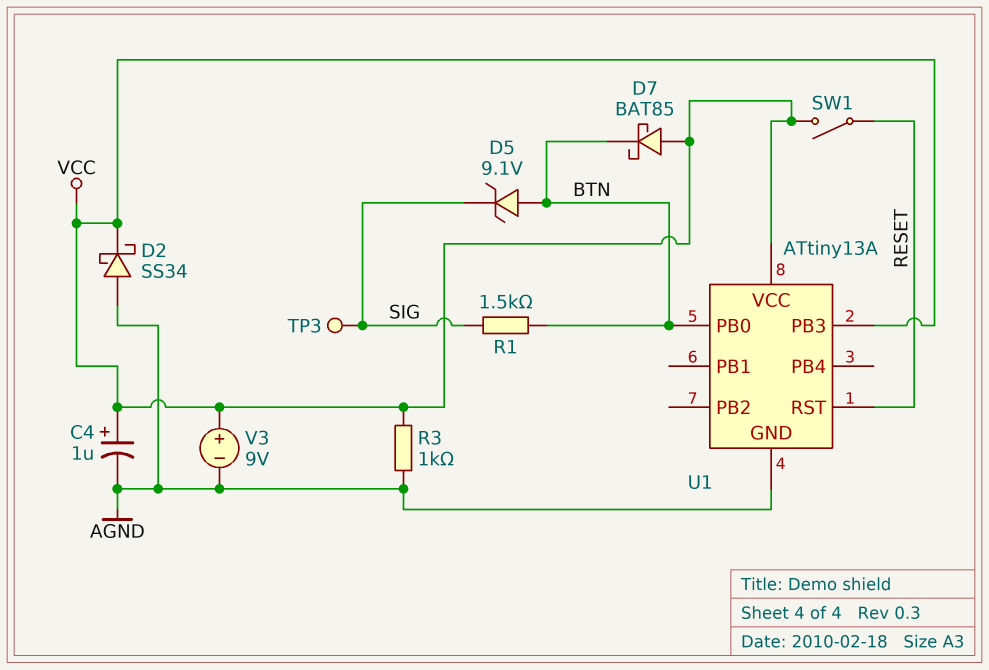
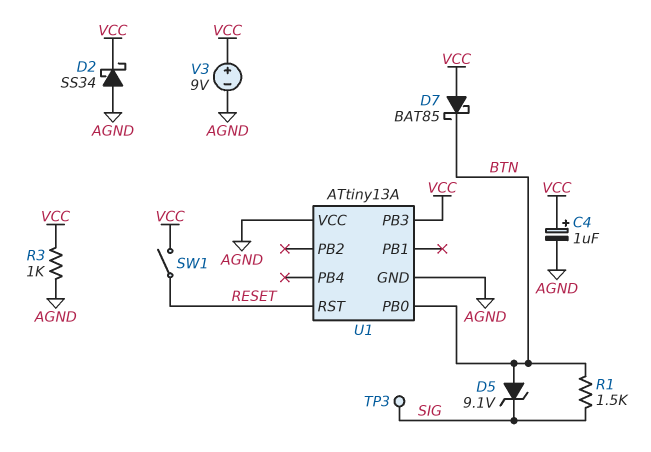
U1 pin VCC: VCC -> AGND

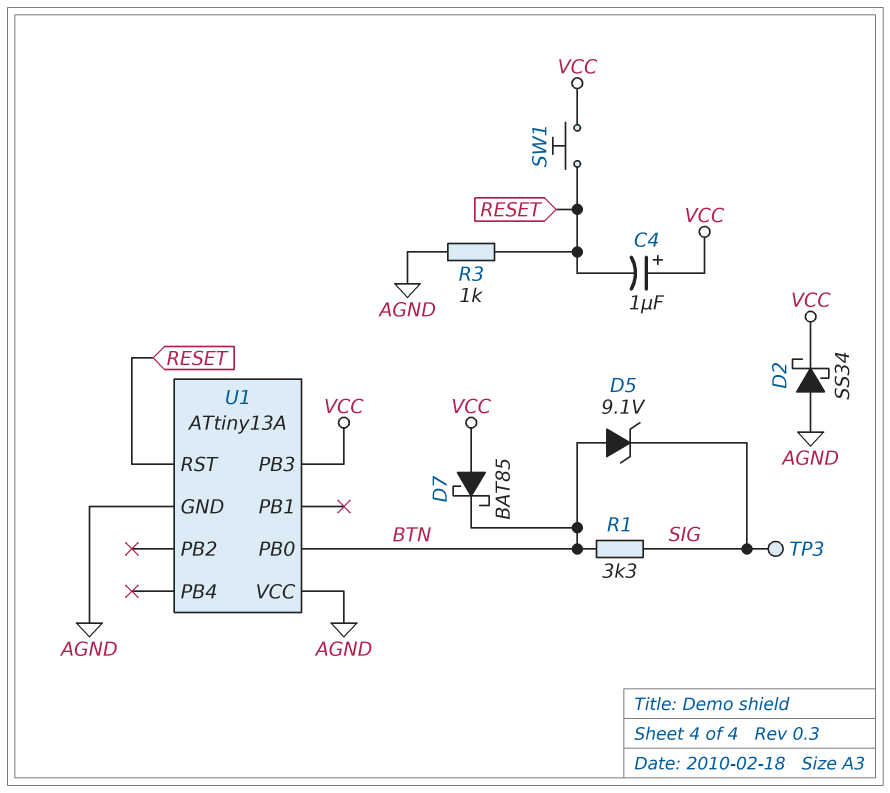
C4: 1uF (plus VCC, minus AGND) -> 1uF (plus VCC, minus RESET)
R1: 1.5k (BTN, SIG) -> 3.3k (BTN, SIG)
R3: 1k (AGND, VCC) -> 1k (AGND, RESET)
SW1: switch (RESET, VCC) -> button (RESET, VCC)
V3: 9V (plus VCC, minus AGND) -> none

